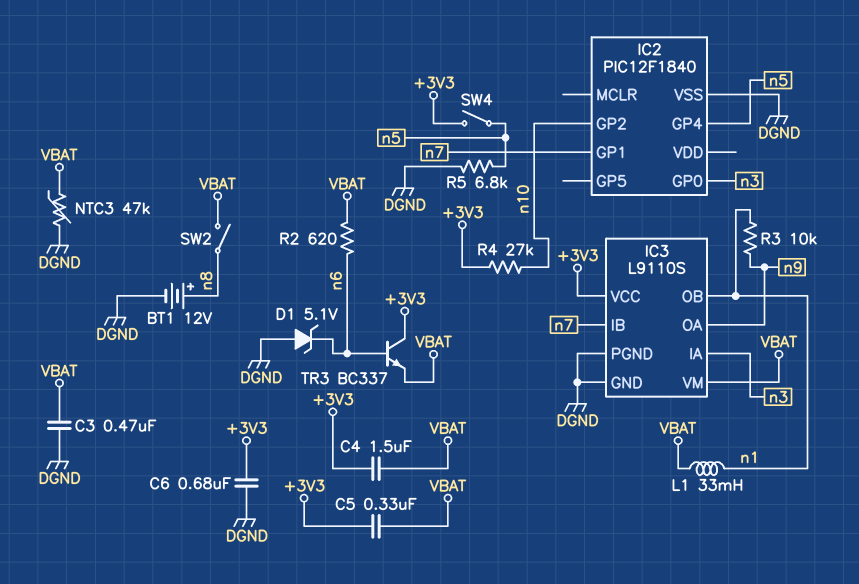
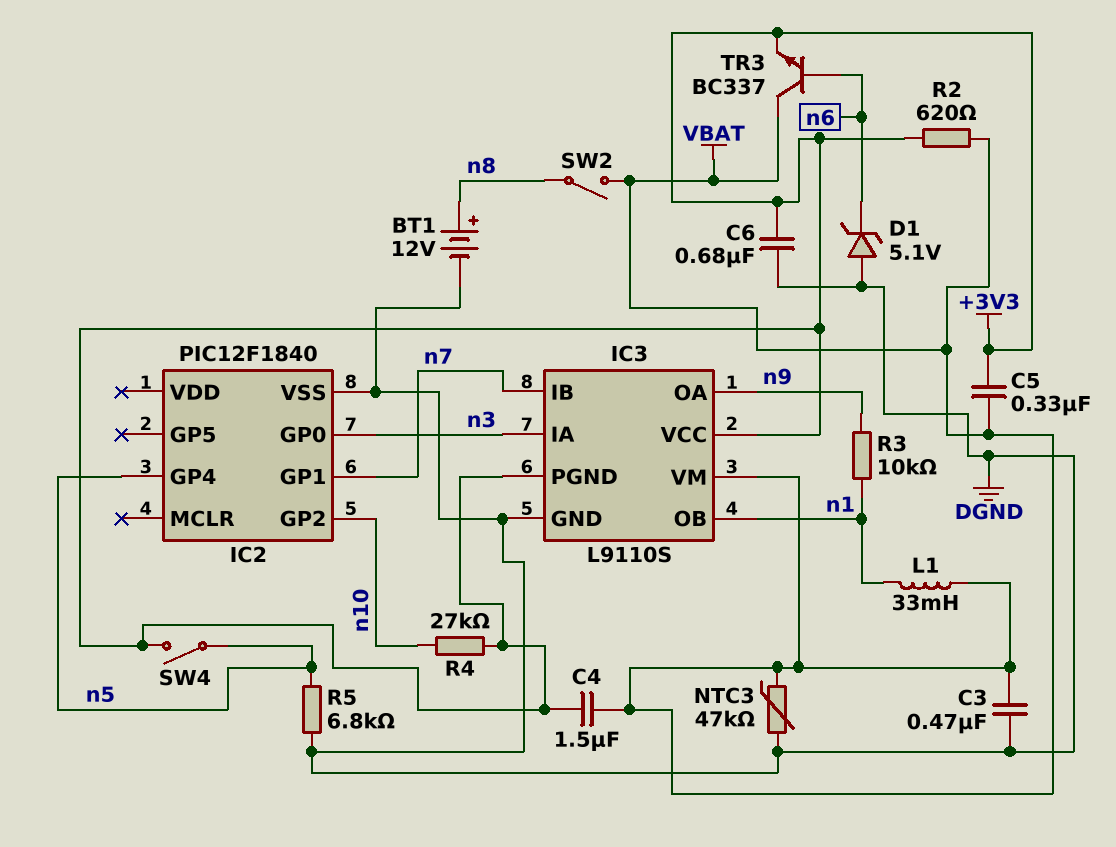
IC3 pin PGND: DGND -> +3V3
R2: 620 (VBAT, n6) -> 620 (+3V3, VBAT)
TR3: NPN BC337 (B n6, C +3V3, E VBAT) -> NPN BC337 (B n6, C VBAT, E +3V3)

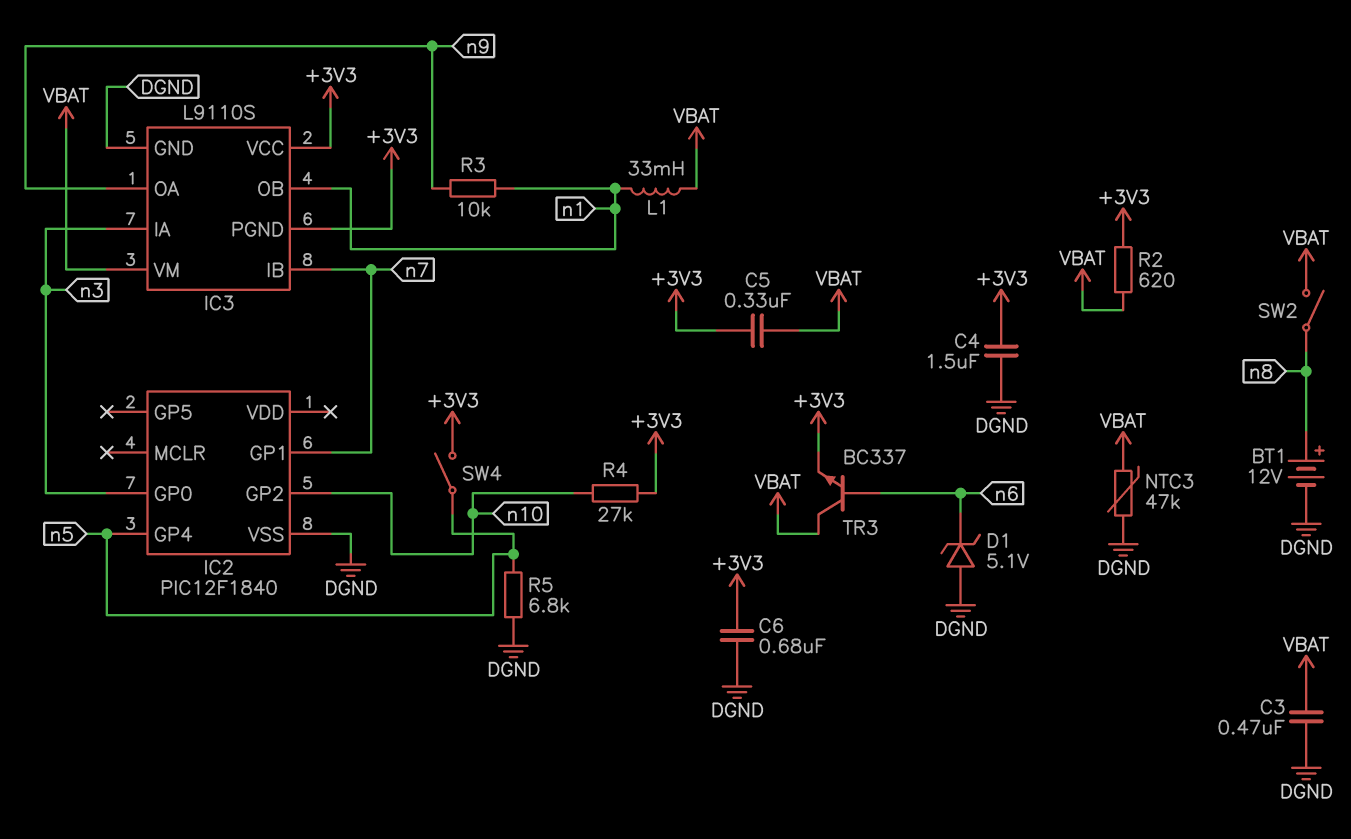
C4: 1.5uF (+3V3, VBAT) -> 1.5uF (+3V3, DGND)

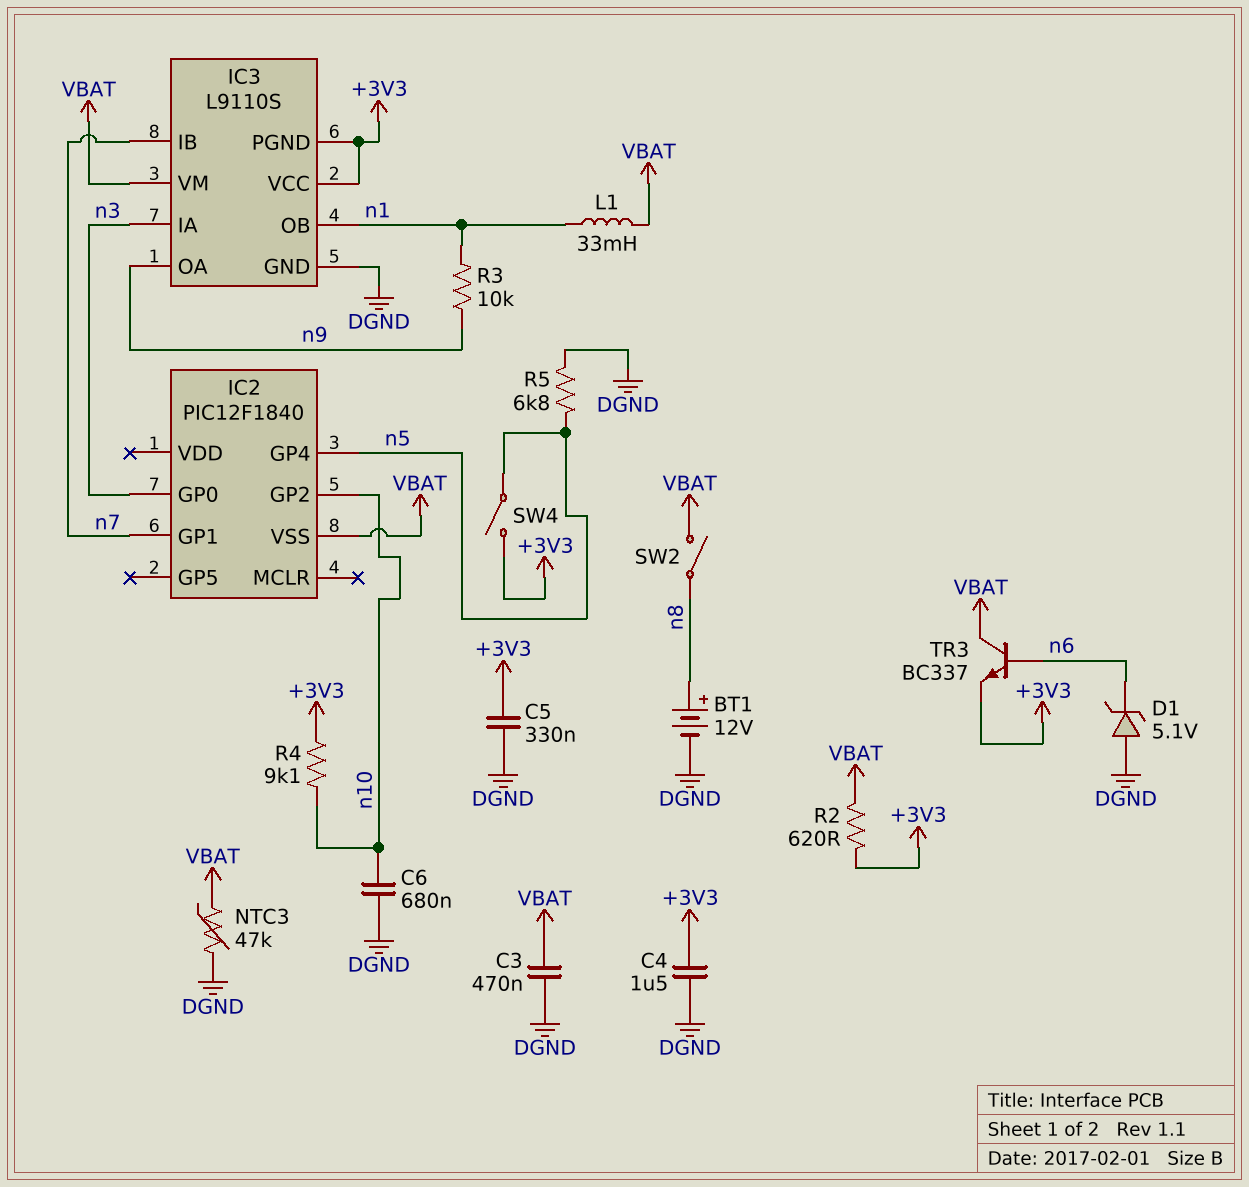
C5: 330nF (+3V3, VBAT) -> 330nF (+3V3, DGND)
C6: 680nF (+3V3, DGND) -> 680nF (DGND, n10)
IC2 pin VSS: DGND -> VBAT
R4: 27k (+3V3, n10) -> 9.1k (+3V3, n10)

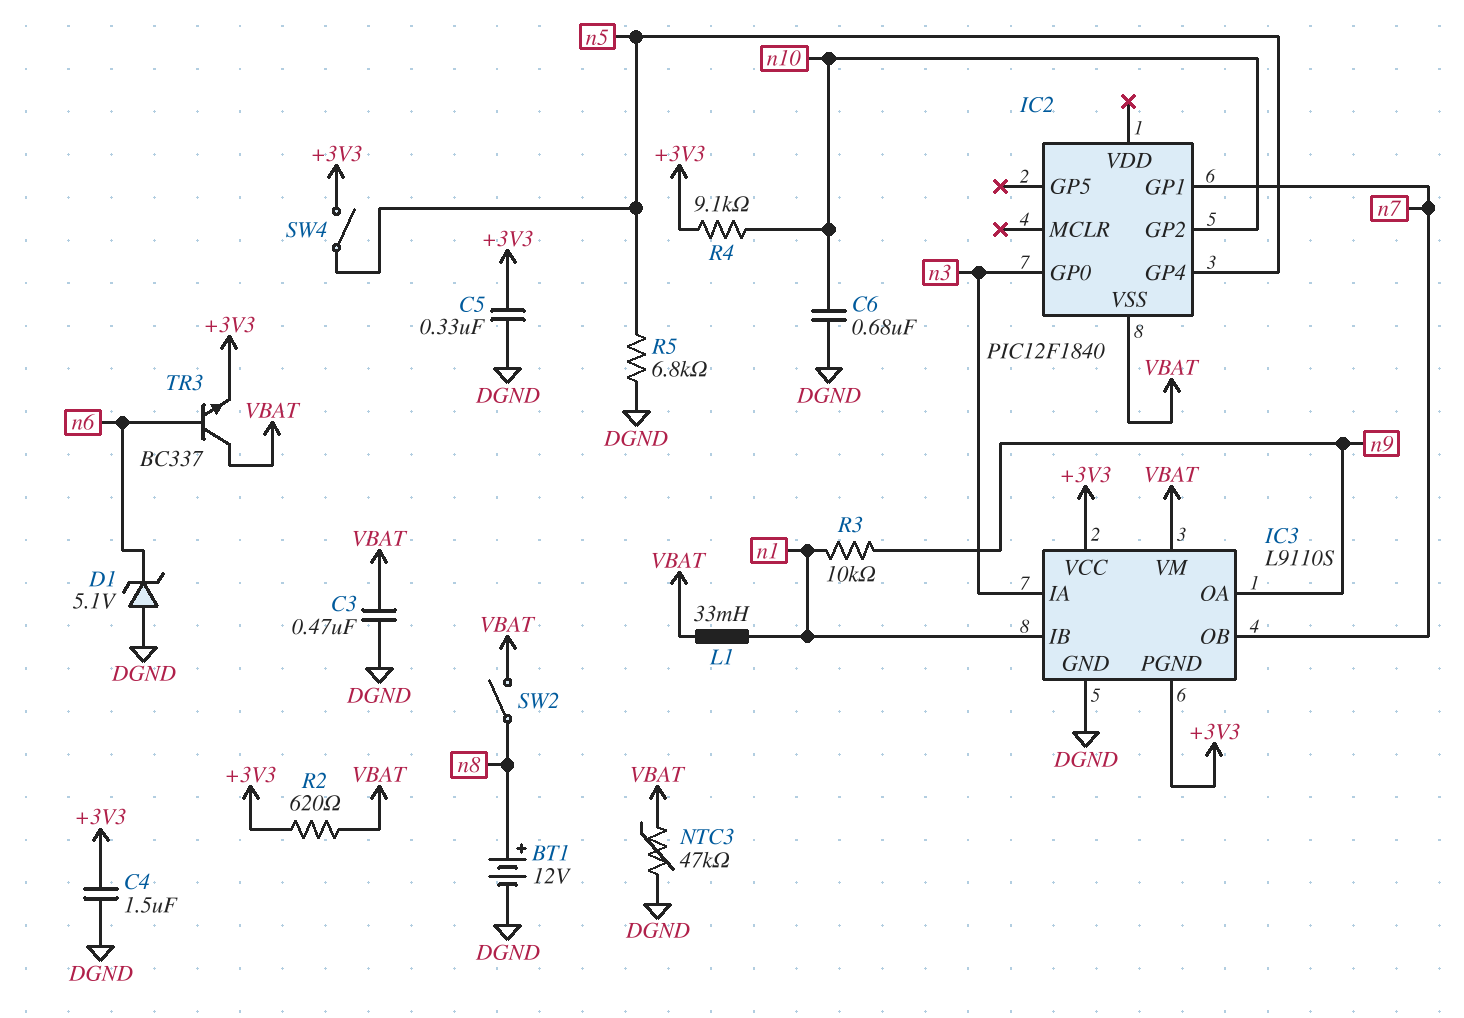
IC3 pin IB: n7 -> n1
IC3 pin OB: n1 -> n7

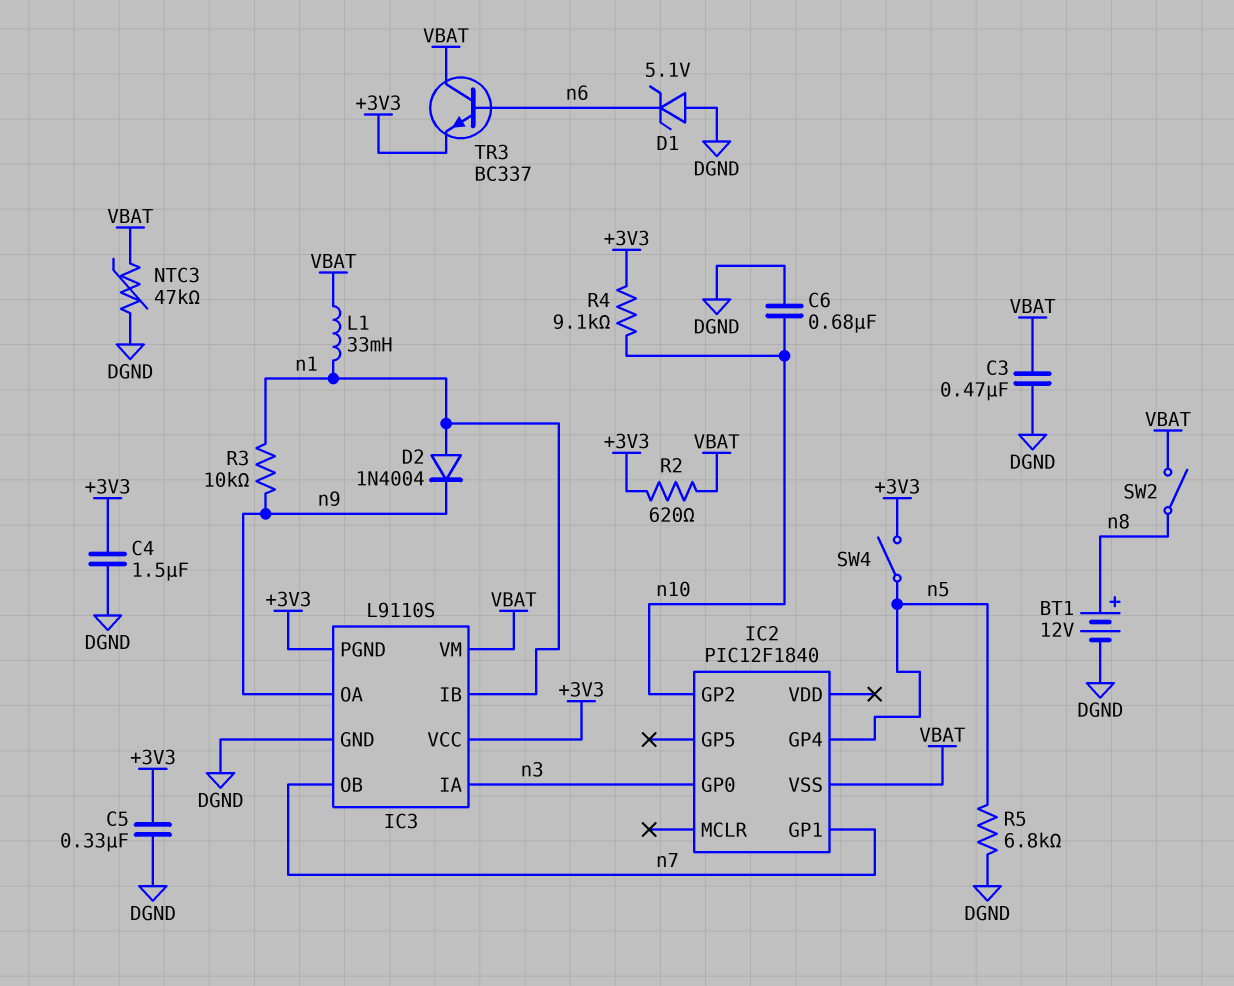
D2: none -> diode 1N4004 (A n1, K n9)

